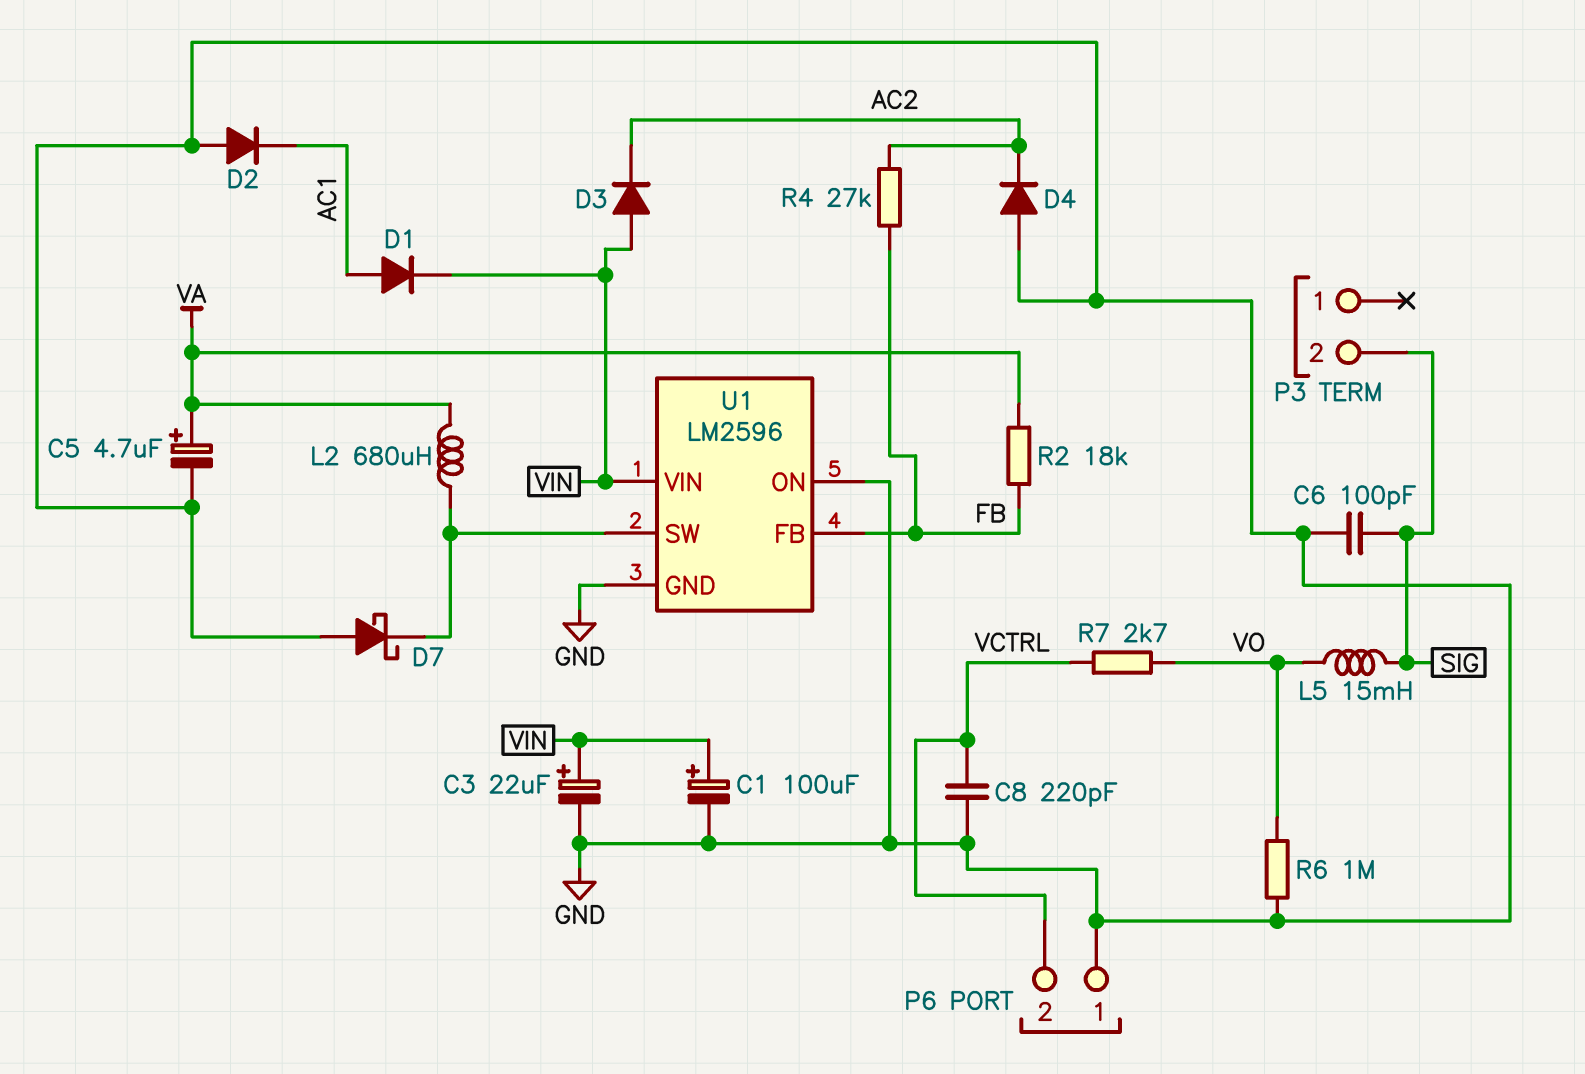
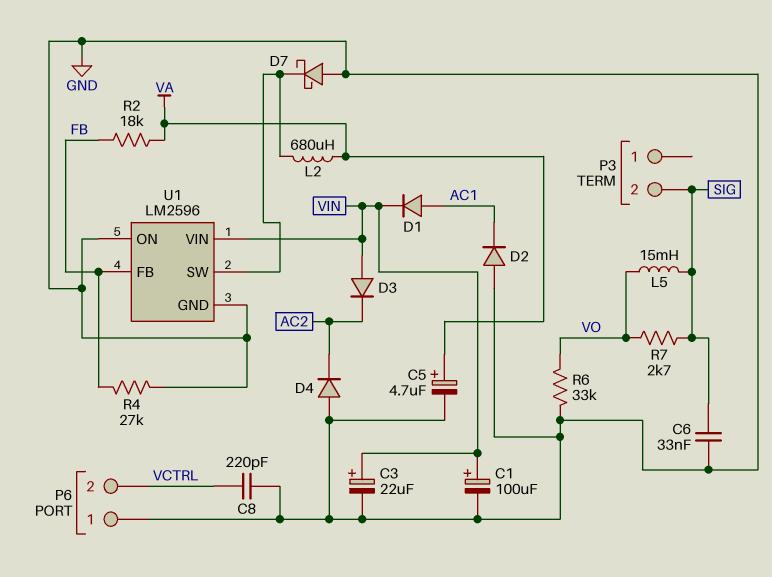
C6: 100pF (GND, SIG) -> 33nF (GND, SIG)
R4: 27k (AC2, FB) -> 27k (FB, GND)
R6: 1M (GND, VO) -> 33k (GND, VO)
R7: 2.7k (VCTRL, VO) -> 2.7k (SIG, VO)

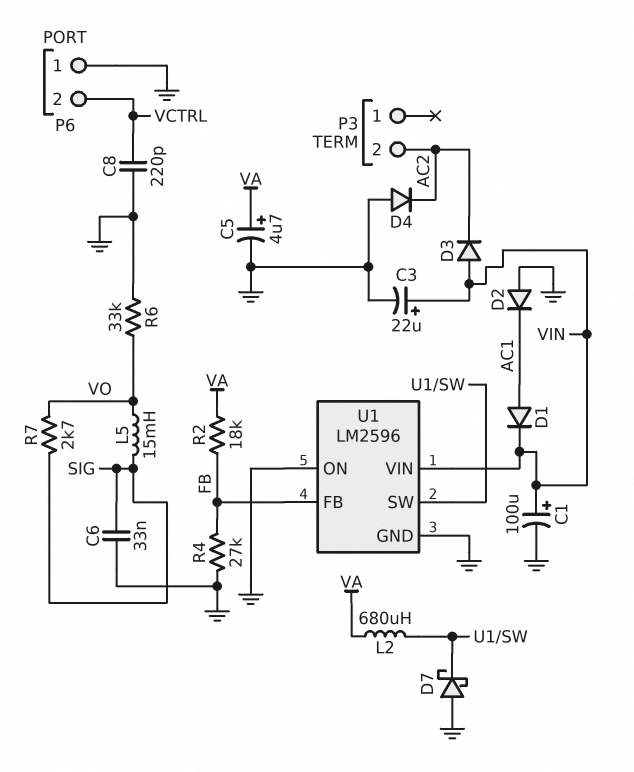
P3 pin 2: SIG -> AC2

